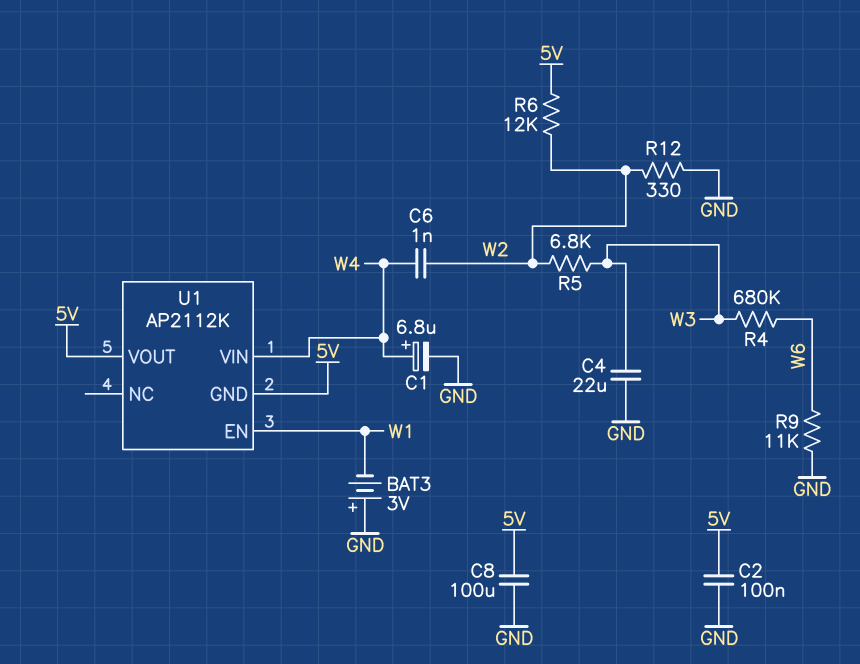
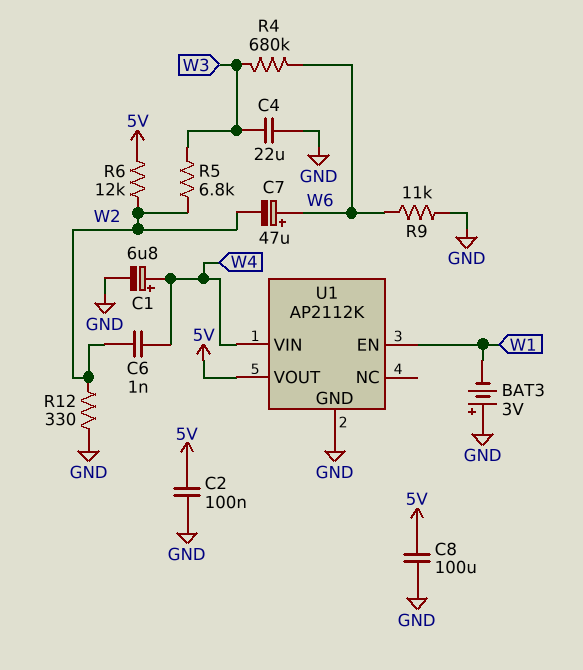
C7: none -> 47uF (plus W6, minus W2)
U1 pin GND: 5V -> GND

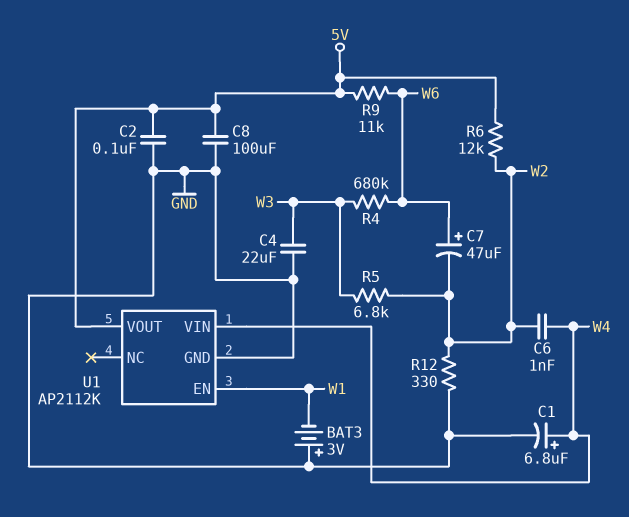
R9: 11k (GND, W6) -> 11k (5V, W6)

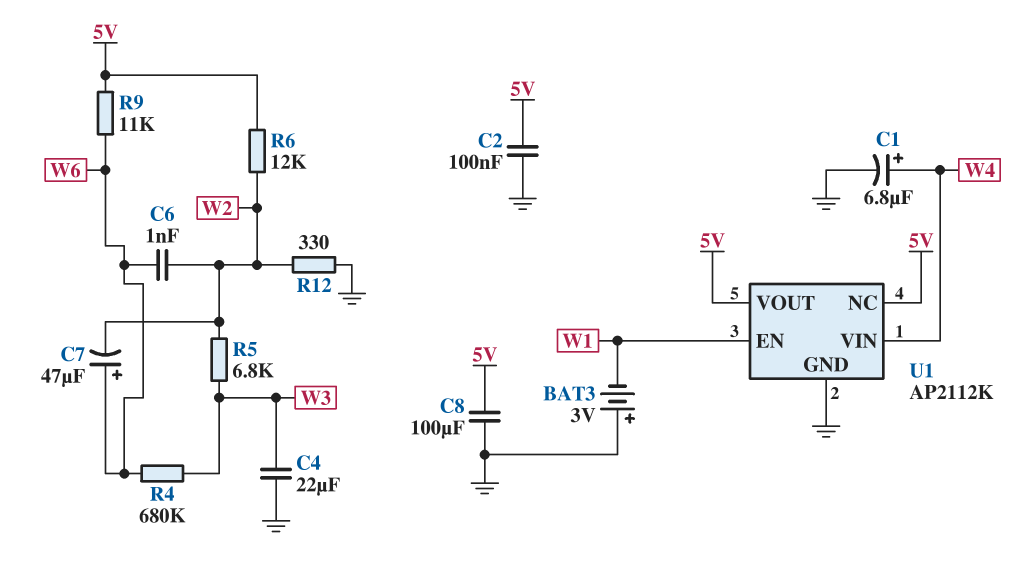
C6: 1nF (W2, W4) -> 1nF (W2, W6)
U1 pin NC: none -> 5V

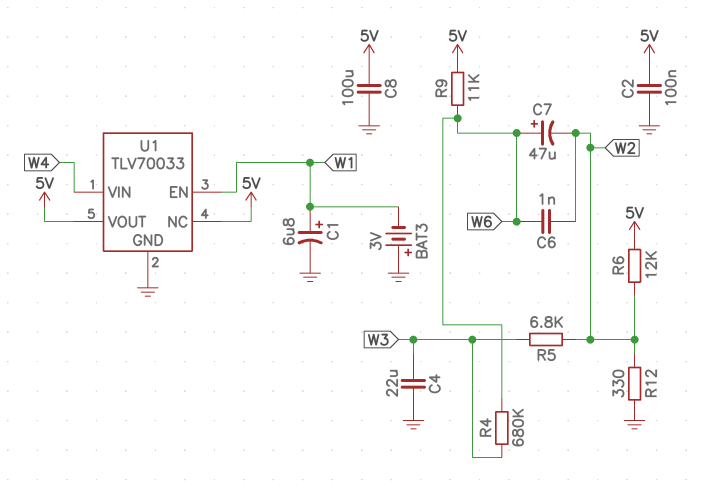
C1: 6.8uF (plus W4, minus GND) -> 6.8uF (plus W1, minus GND)
U1: AP2112K -> TLV70033

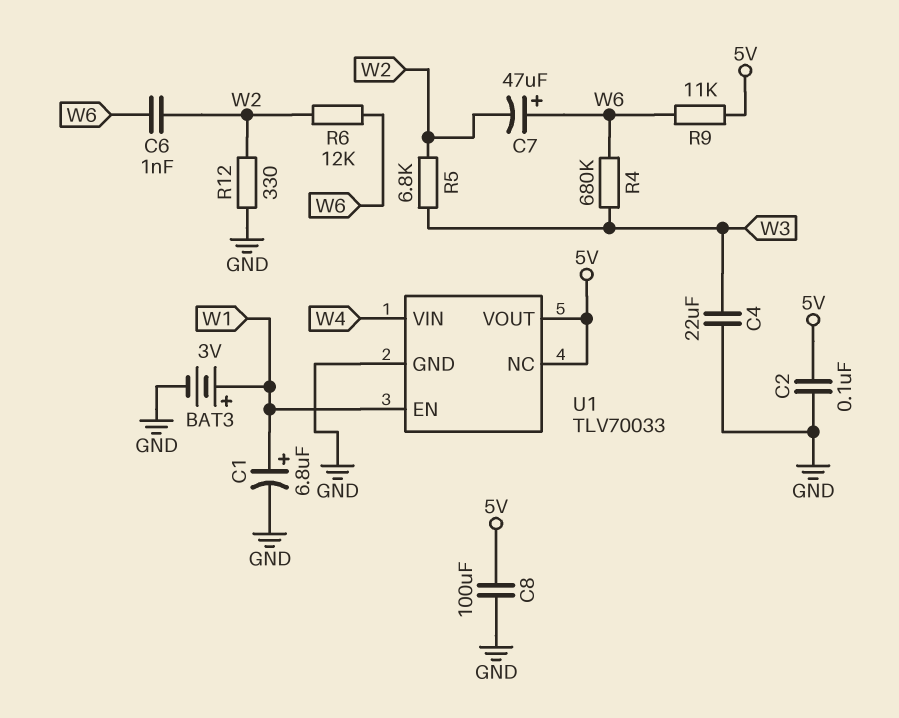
BAT3: 3V (plus GND, minus W1) -> 3V (plus W1, minus GND)
R6: 12k (5V, W2) -> 12k (W2, W6)

